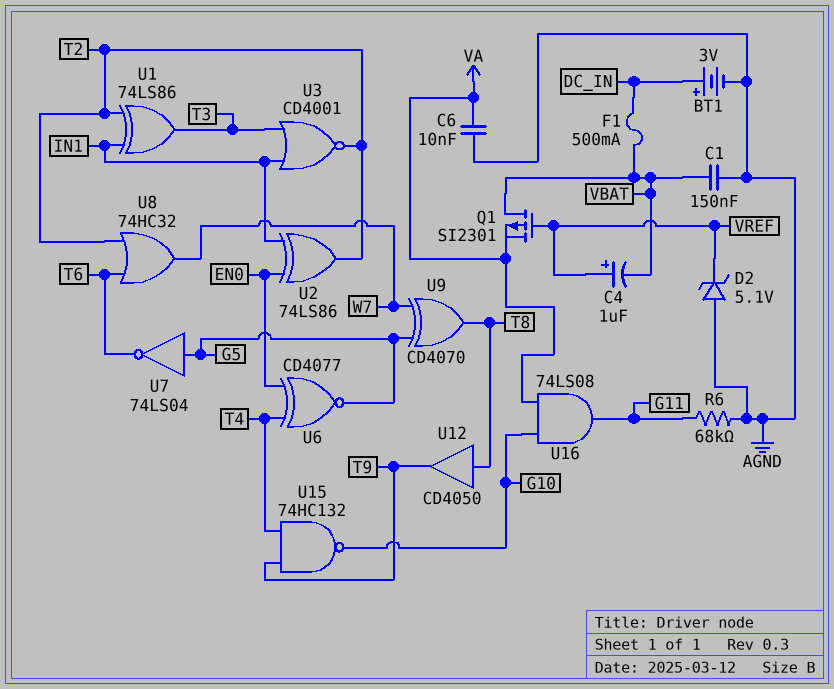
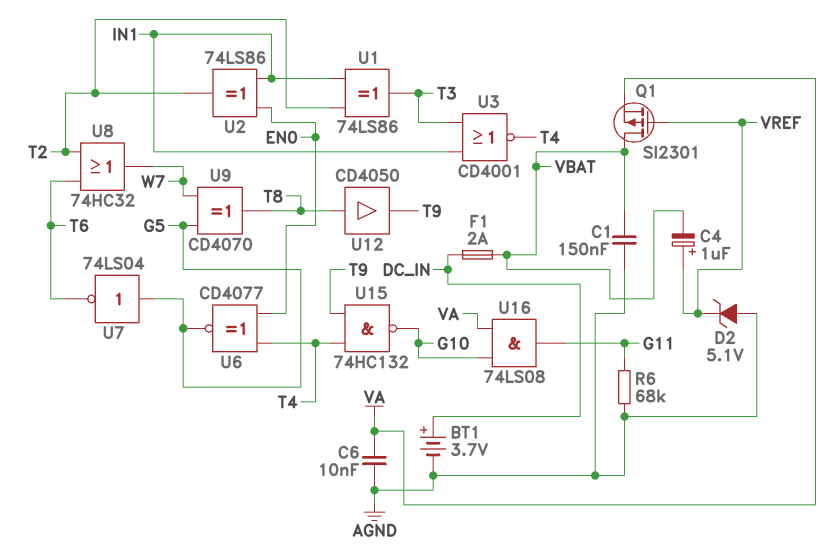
BT1: 3V (plus DC_IN, minus AGND) -> 3.7V (plus DC_IN, minus AGND)
F1: 500mA (DC_IN, VBAT) -> 2A (DC_IN, VBAT)
U3: NOR CD4001 (in IN1, in T3, out T2) -> NOR CD4001 (in IN1, in T3, out T4)

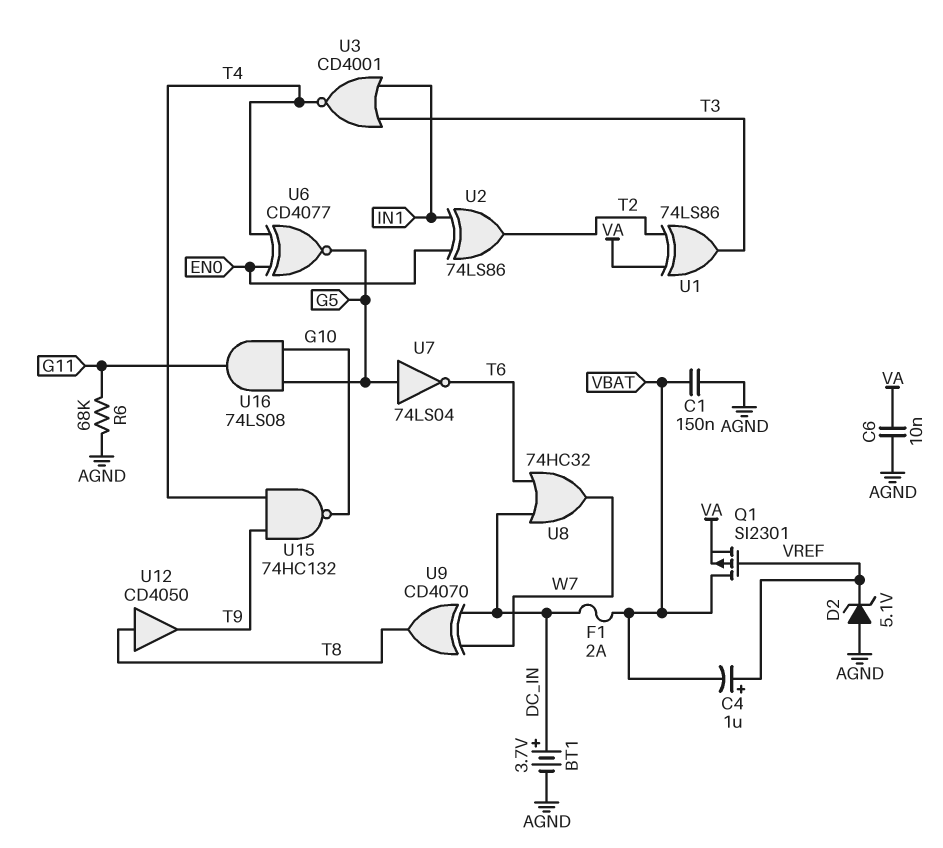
U1: XOR 74LS86 (in IN1, in T2, out T3) -> XOR 74LS86 (in T2, in VA, out T3)
U8: OR 74HC32 (in T2, in T6, out W7) -> OR 74HC32 (in DC_IN, in T6, out W7)
U9: XOR CD4070 (in G5, in W7, out T8) -> XOR CD4070 (in DC_IN, in W7, out T8)
U16: AND 74LS08 (in G10, in VA, out G11) -> AND 74LS08 (in G5, in G10, out G11)

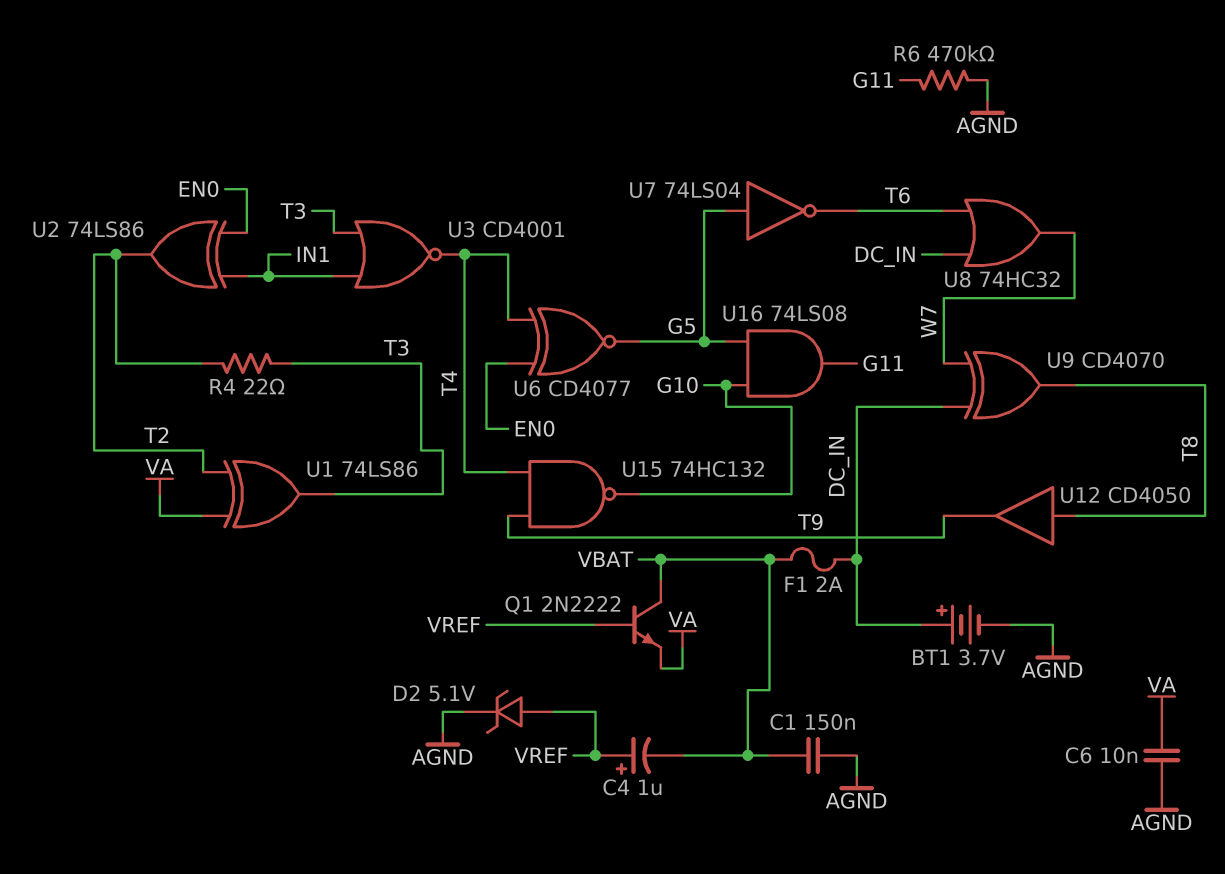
D2: zener 5.1V (A AGND, K VREF) -> zener 5.1V (A VREF, K AGND)
Q1: PMOS SI2301 (G VREF, D VBAT, S VA) -> NPN 2N2222 (B VREF, C VBAT, E VA)
R4: none -> 22 (T2, T3)
R6: 68k (AGND, G11) -> 470k (AGND, G11)

